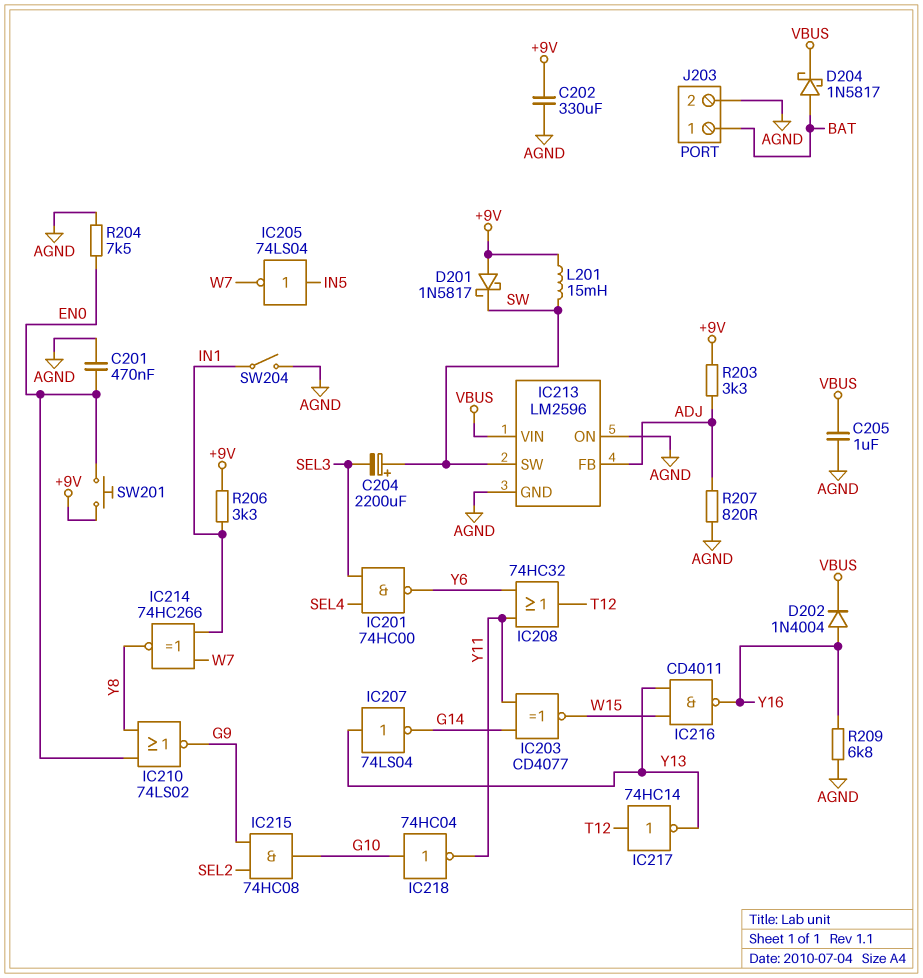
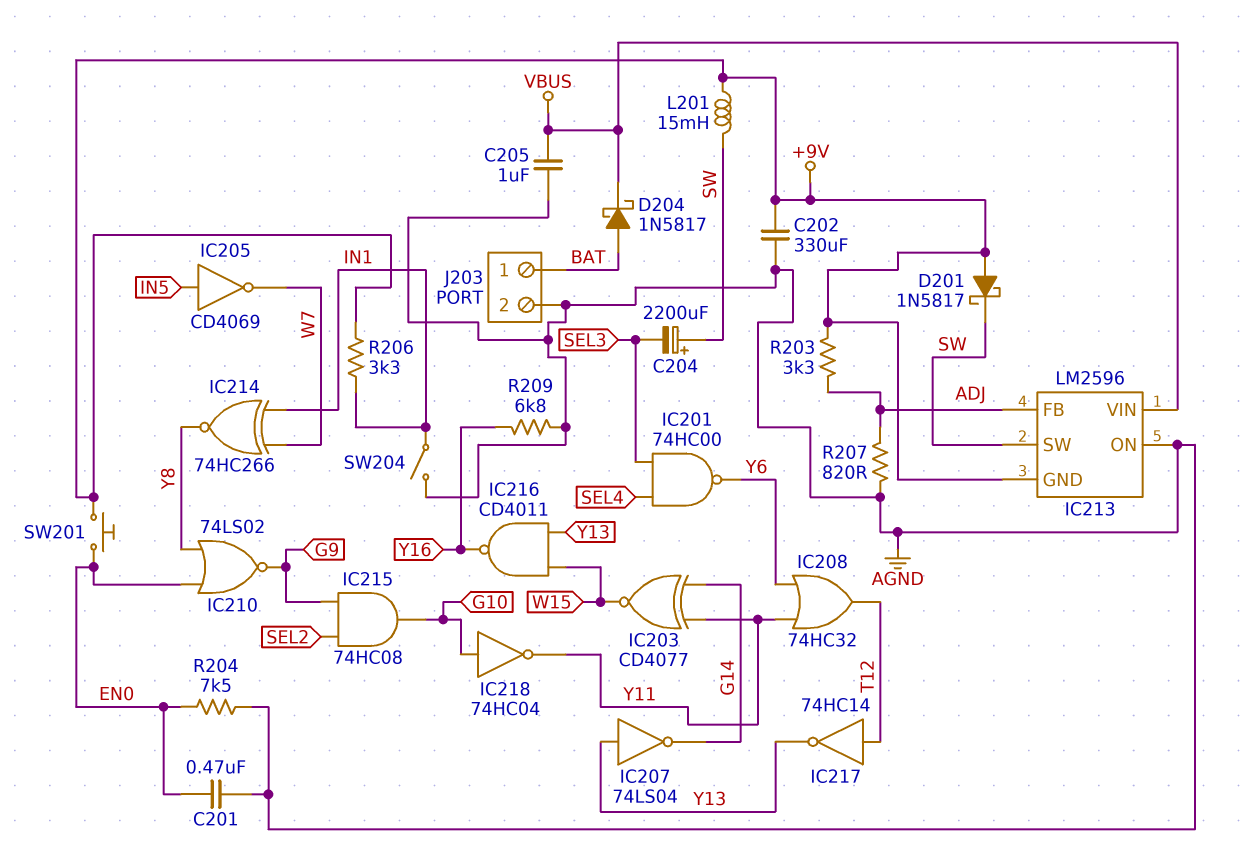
D202: diode 1N4004 (A Y16, K VBUS) -> none
IC205: NOT 74LS04 (in IN5, out W7) -> NOT CD4069 (in IN5, out W7)
IC213 pin GND: AGND -> +9V

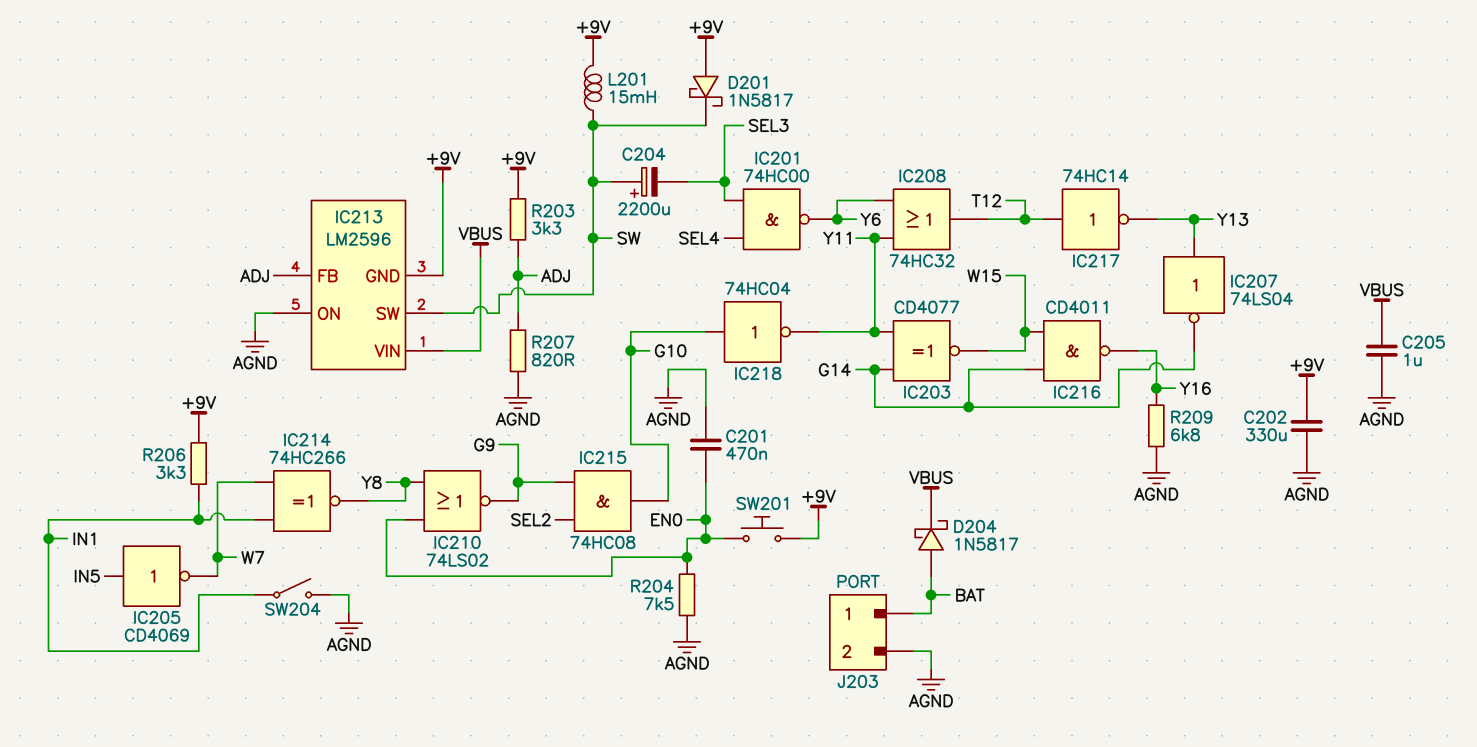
IC216: NAND CD4011 (in W15, in Y13, out Y16) -> NAND CD4011 (in G14, in W15, out Y16)

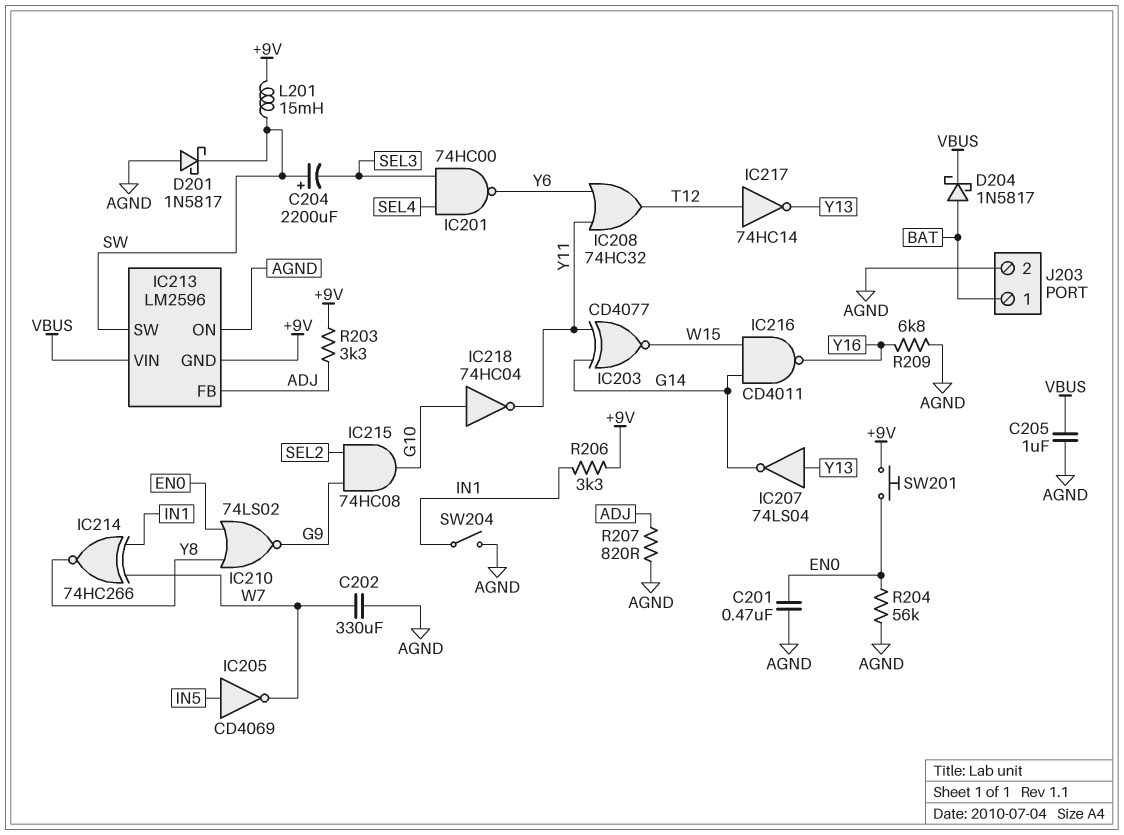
C202: 330uF (+9V, AGND) -> 330uF (AGND, W7)
D201: schottky 1N5817 (A +9V, K SW) -> schottky 1N5817 (A AGND, K SW)
R204: 7.5k (AGND, EN0) -> 56k (AGND, EN0)

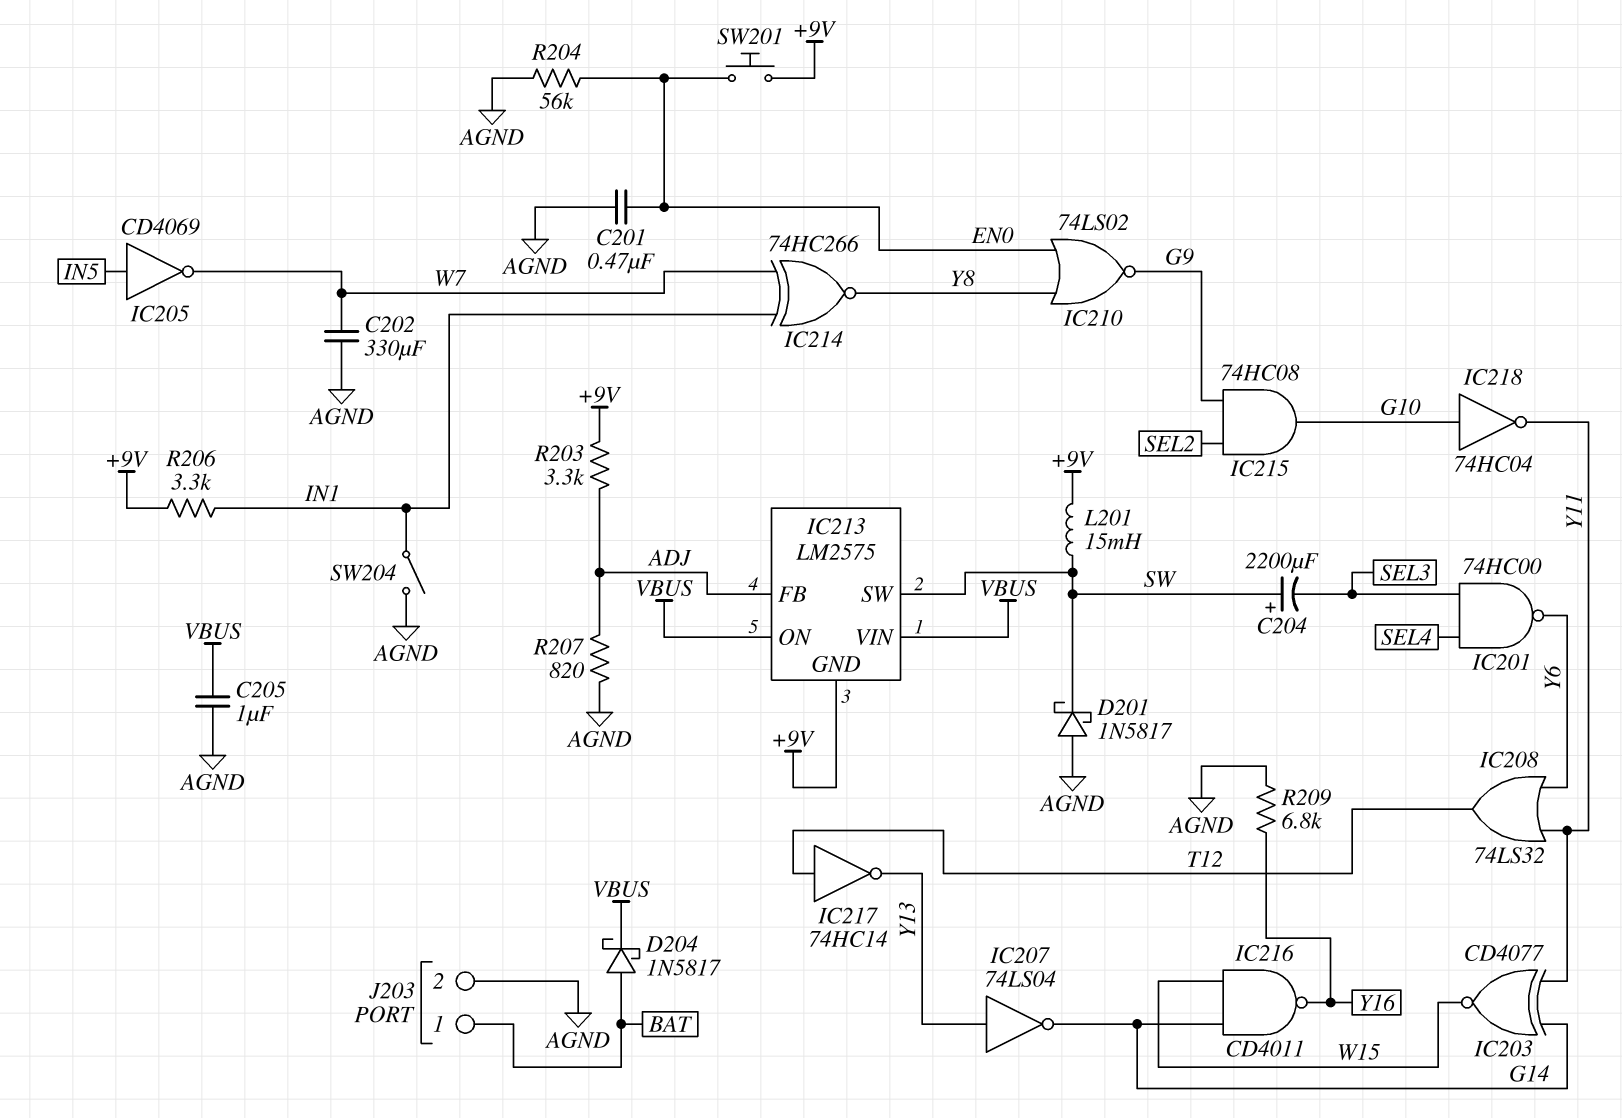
IC208: OR 74HC32 (in Y6, in Y11, out T12) -> OR 74LS32 (in Y6, in Y11, out T12)
IC213: LM2596 -> LM2575
IC213 pin ON: AGND -> VBUS

